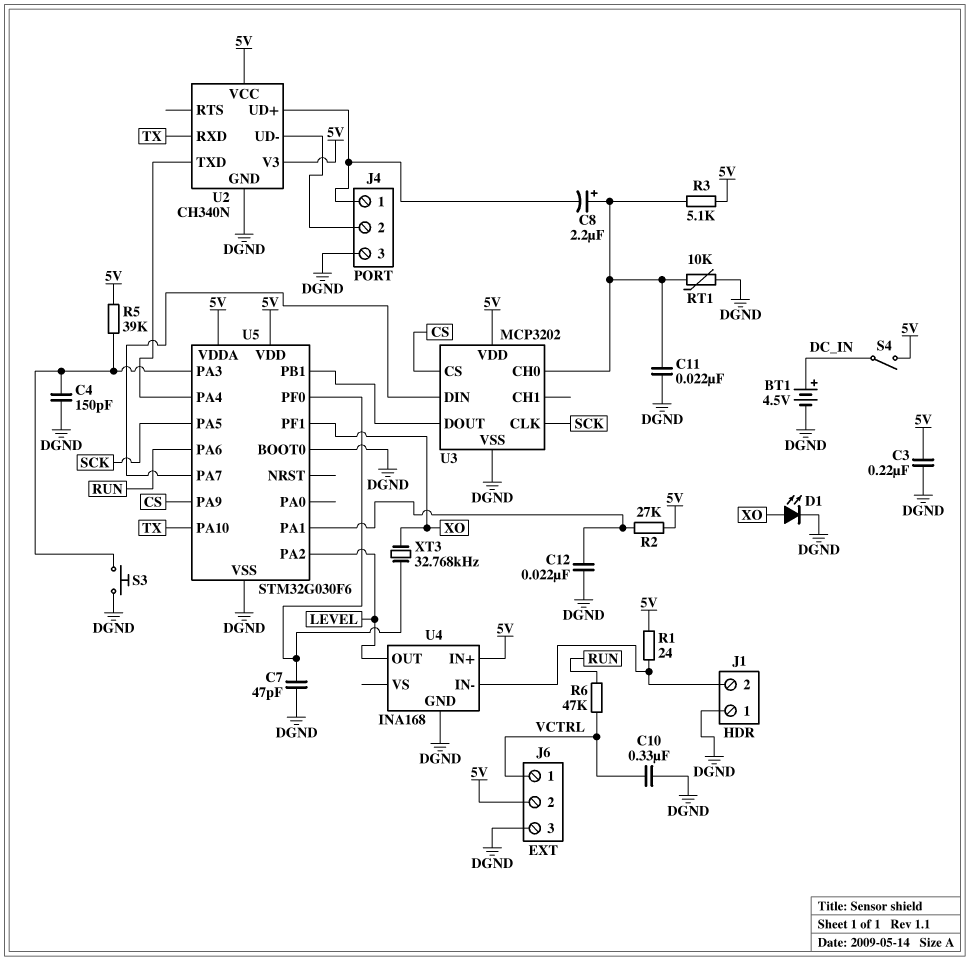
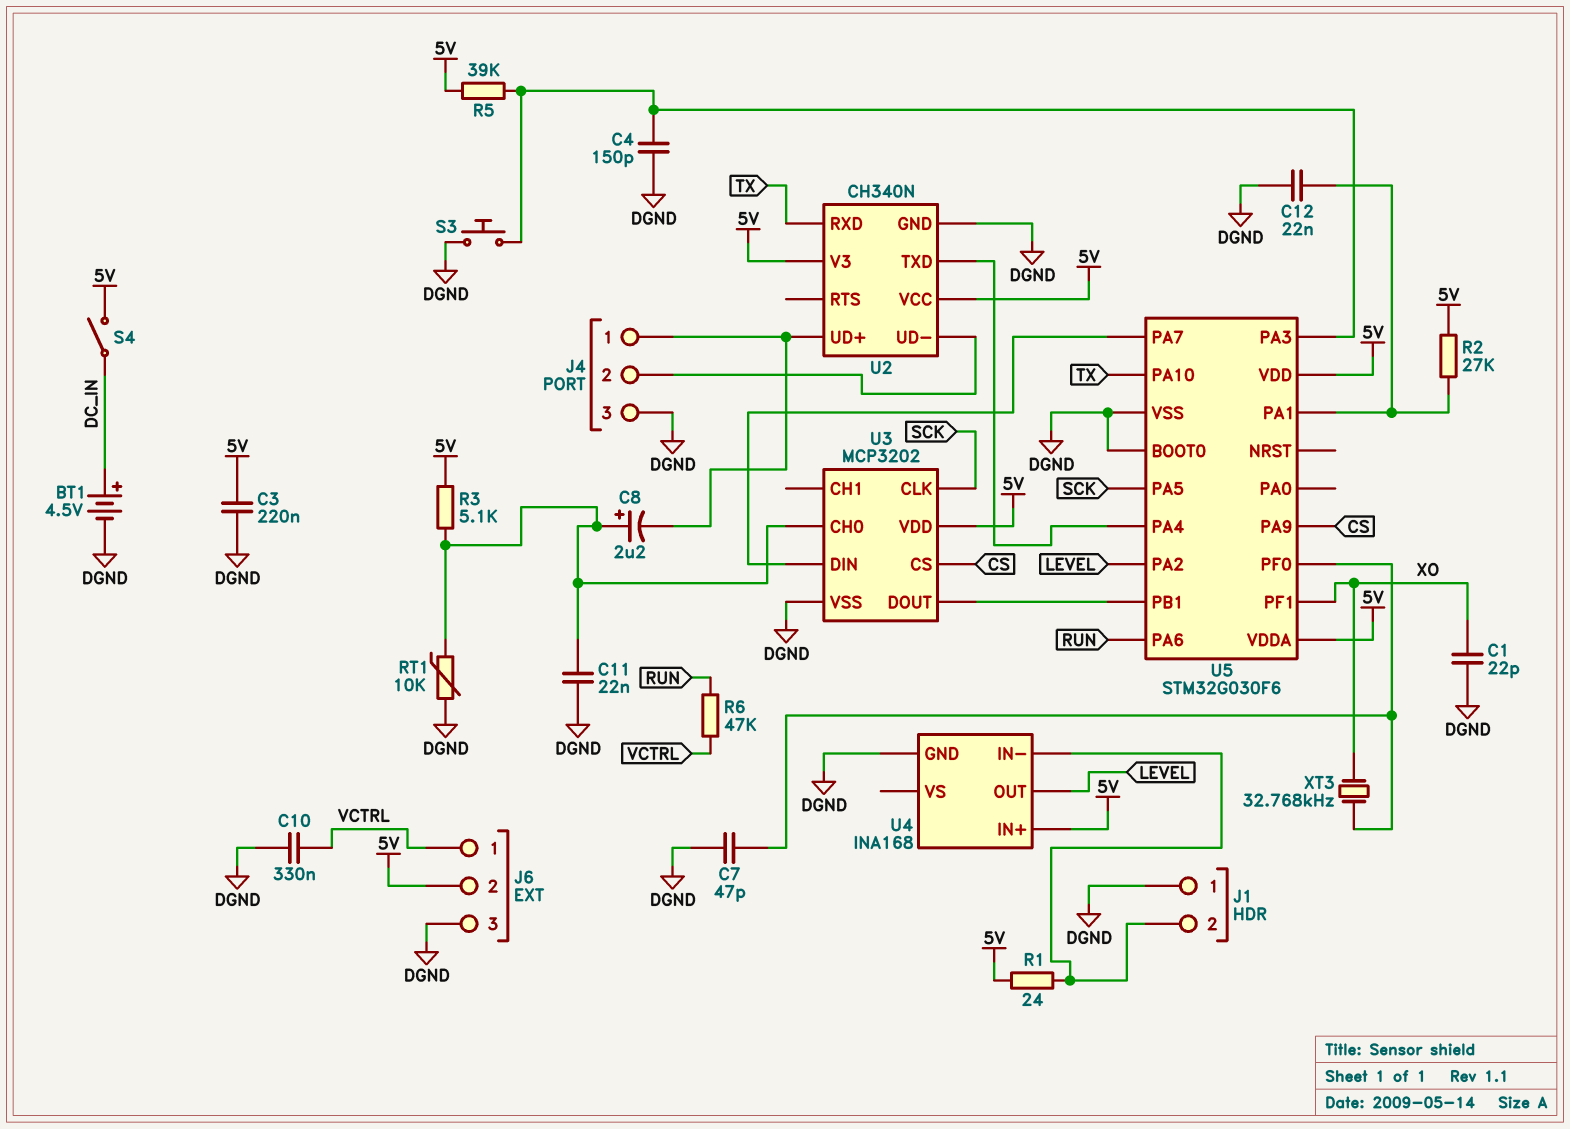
C1: none -> 22pF (DGND, XO)
D1: LED (A XO, K DGND) -> none

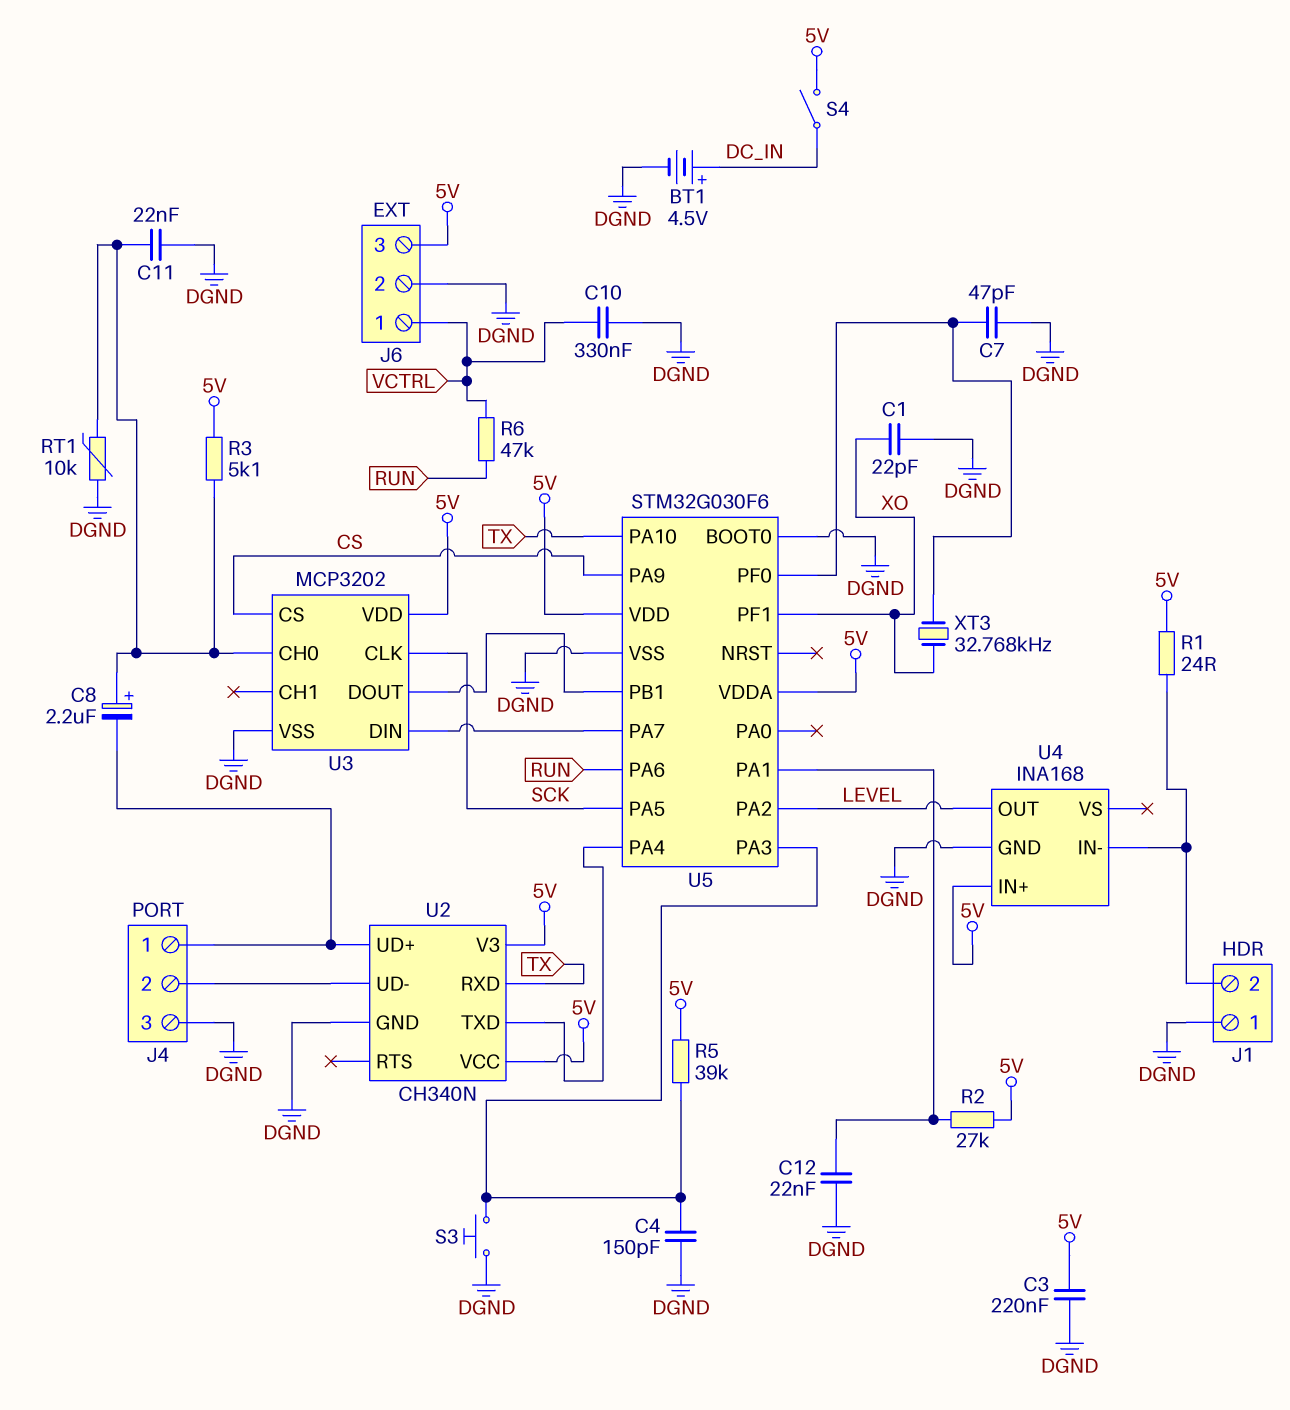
J6 pin 2: 5V -> DGND
J6 pin 3: DGND -> 5V

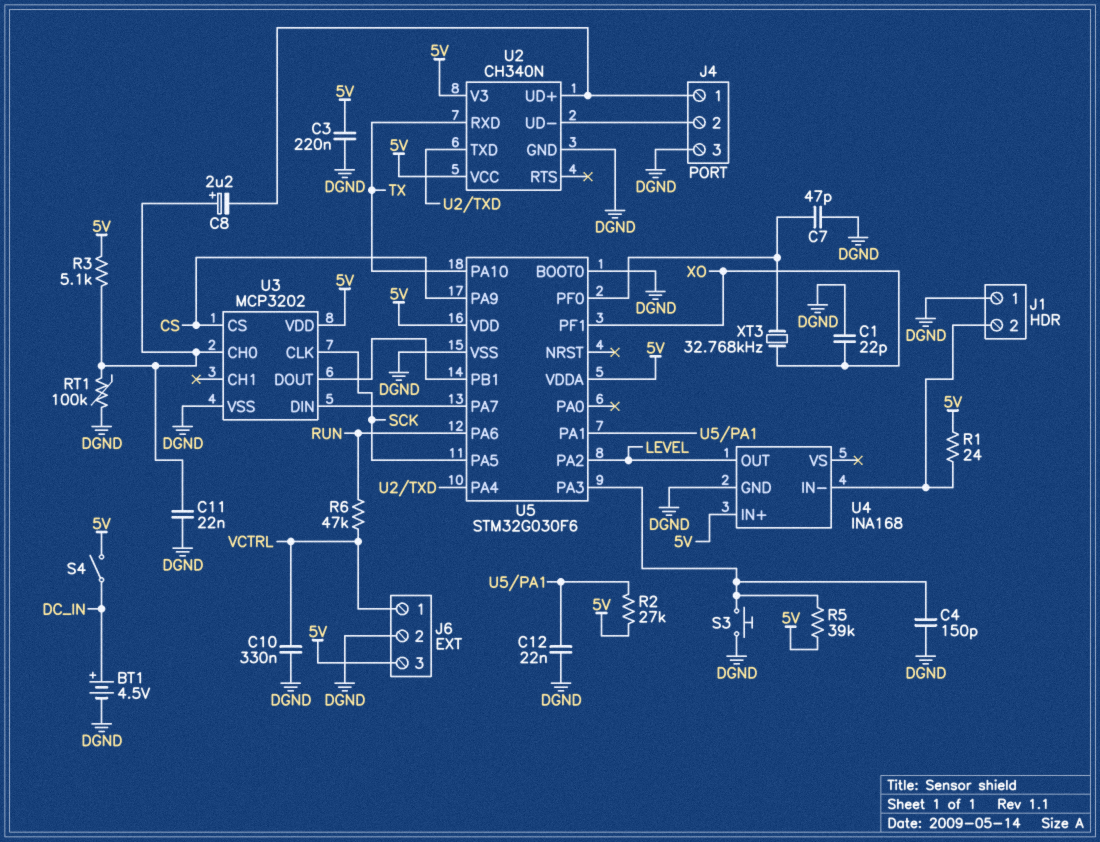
RT1: 10k (DGND, U3/CH0) -> 100k (DGND, U3/CH0)

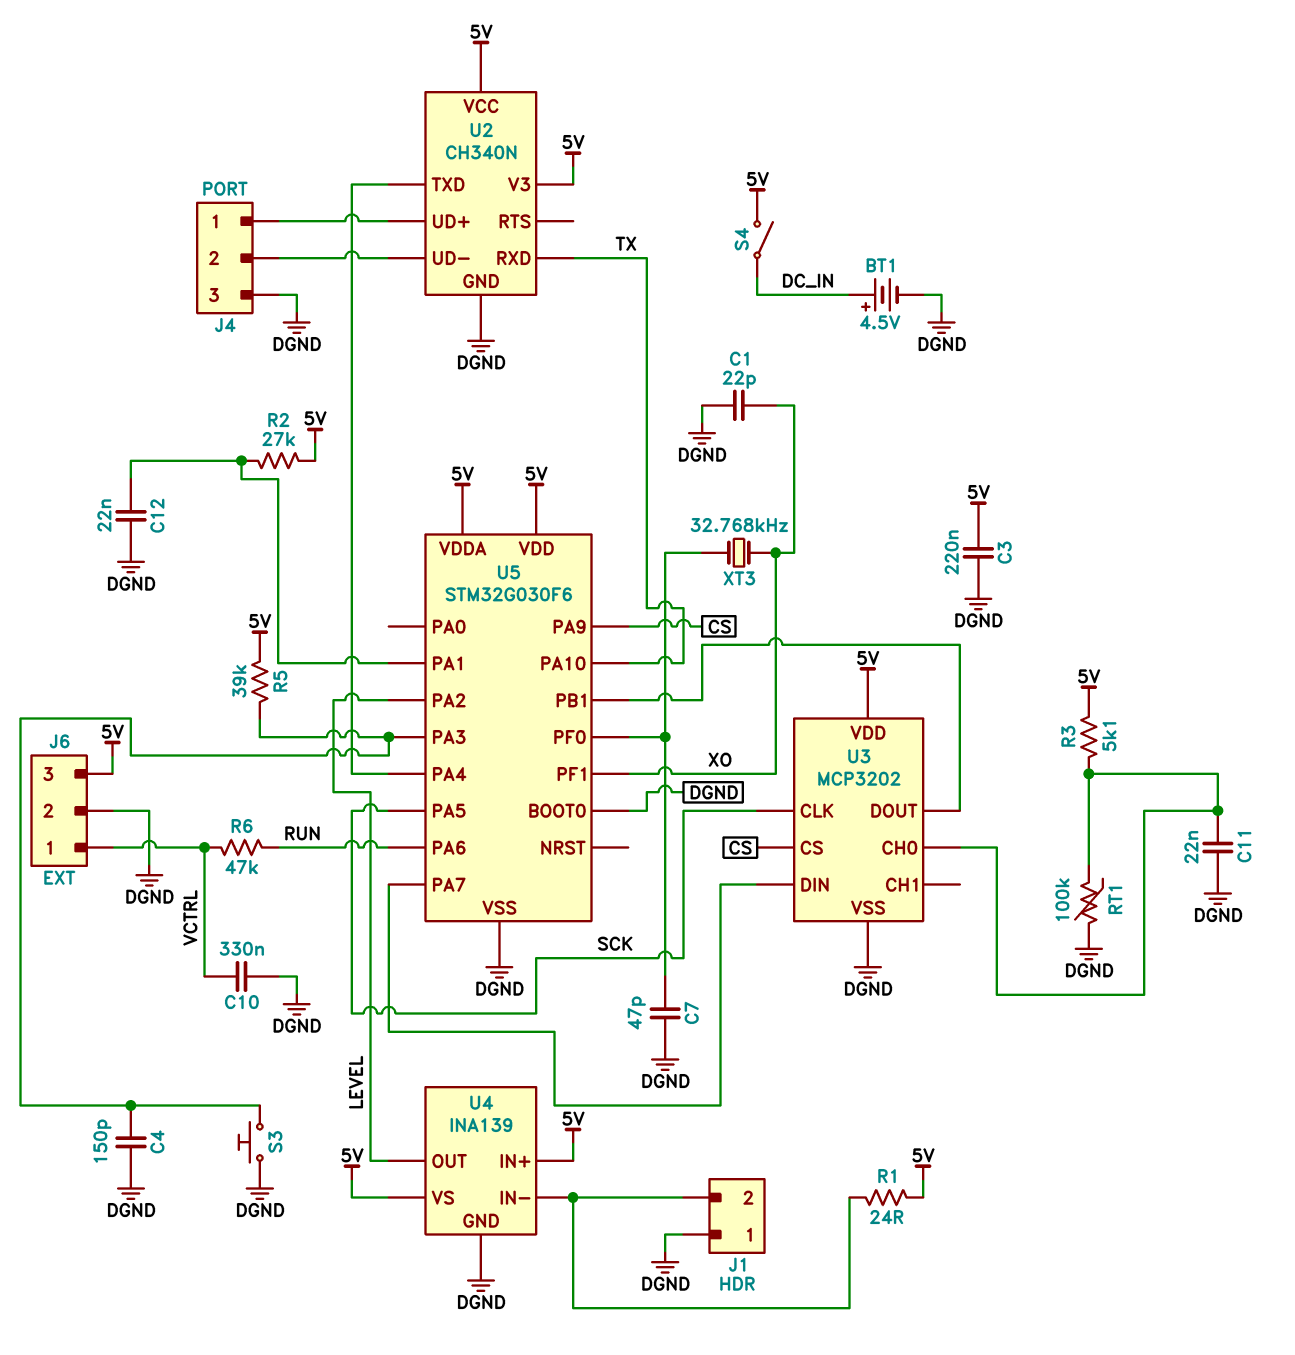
C8: 2.2uF (plus U3/CH0, minus J4/1) -> none
U4: INA168 -> INA139
U4 pin VS: none -> 5V

